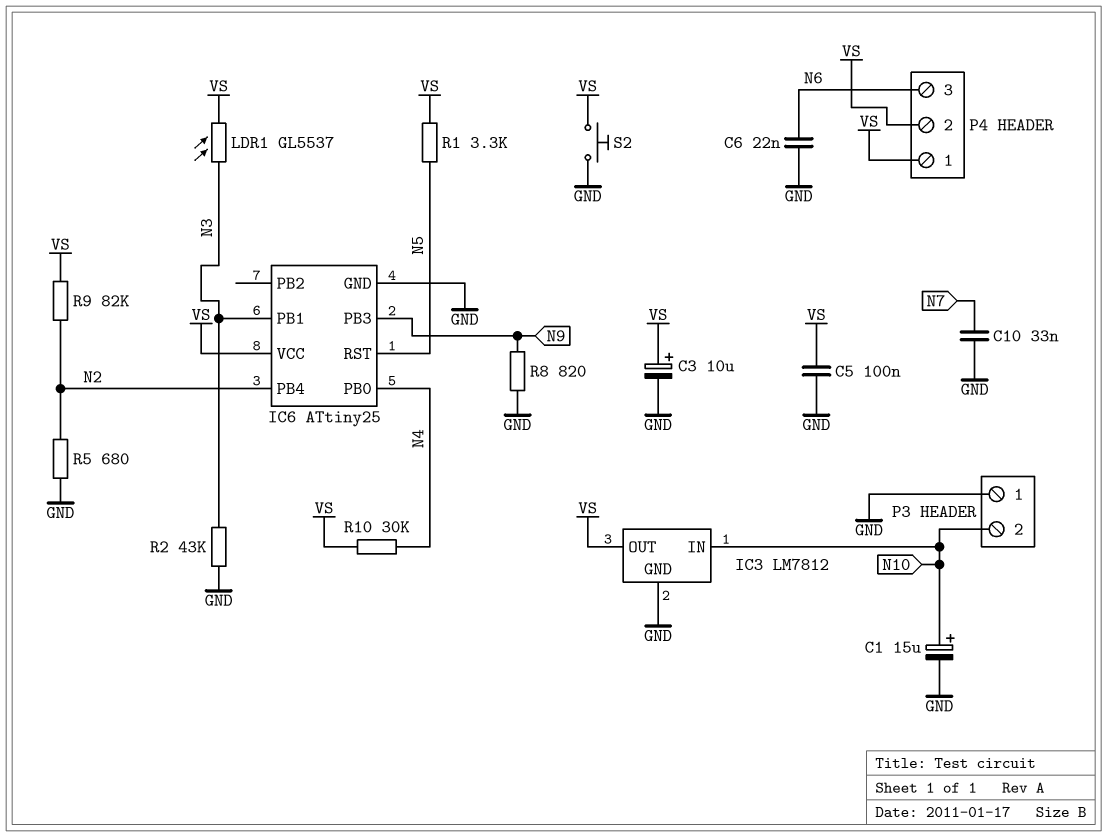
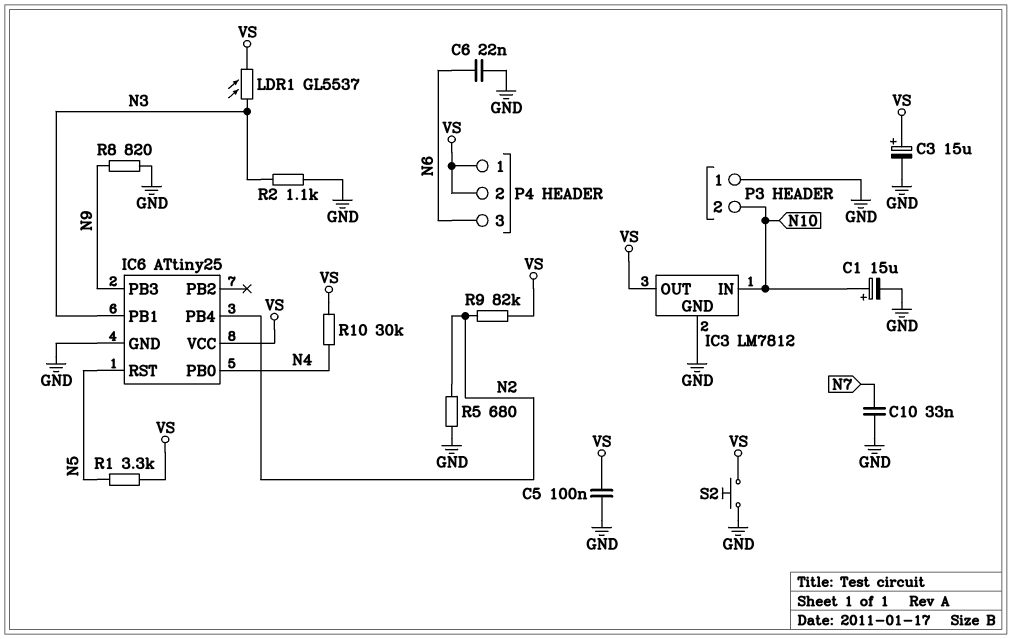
C3: 10uF (plus VS, minus GND) -> 15uF (plus VS, minus GND)
R2: 43k (GND, N3) -> 1.1k (GND, N3)

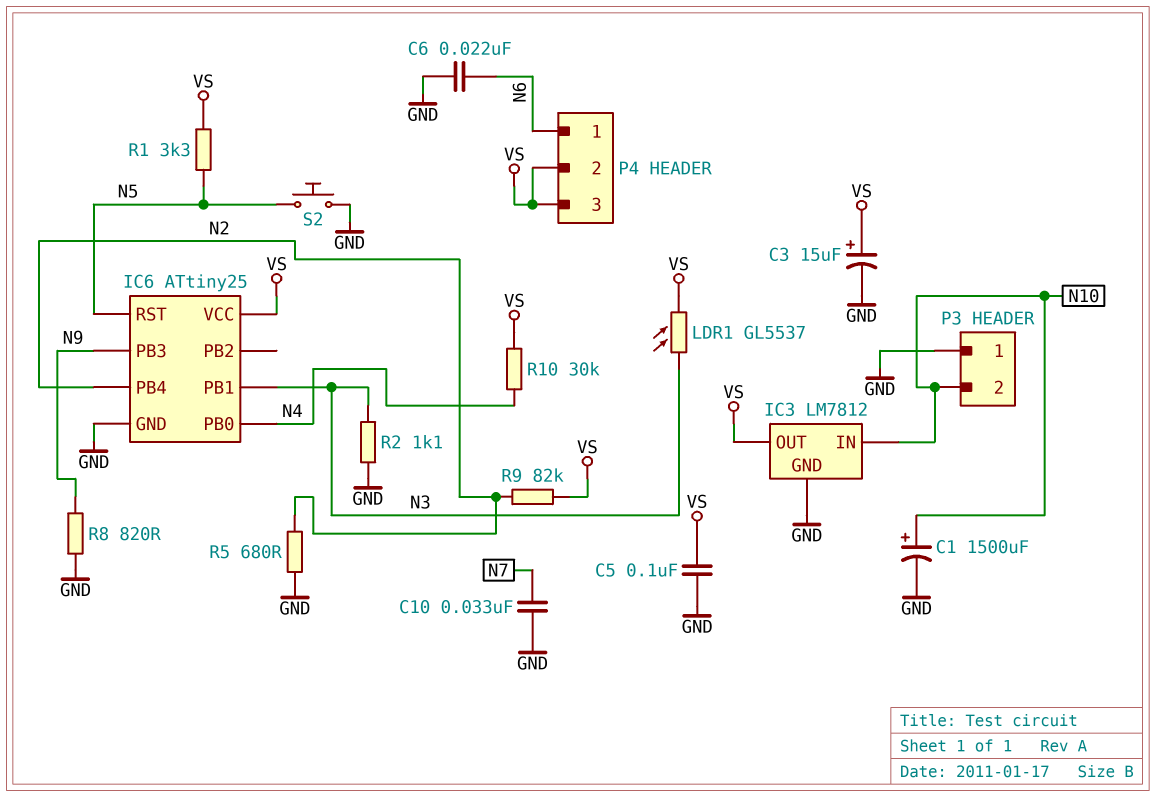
C1: 15uF (plus N10, minus GND) -> 1500uF (plus N10, minus GND)
P4 pin 1: VS -> N6
P4 pin 3: N6 -> VS
S2: button (GND, VS) -> button (GND, N5)

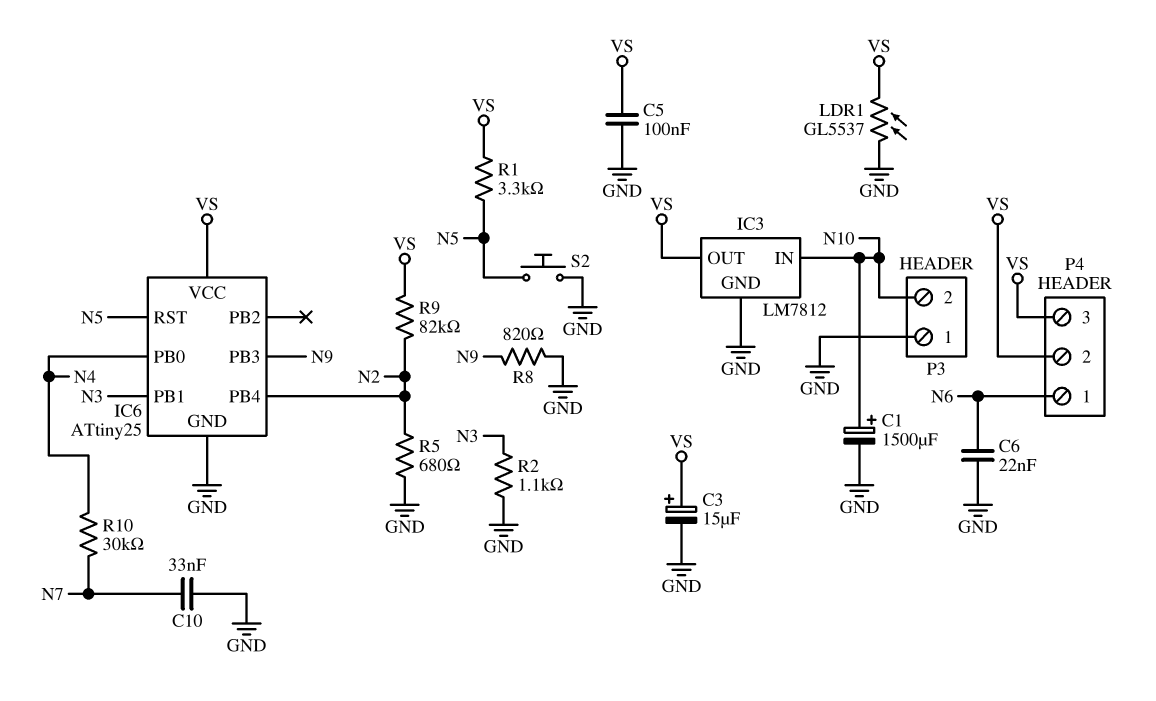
LDR1: GL5537 (N3, VS) -> GL5537 (GND, VS)
R10: 30k (N4, VS) -> 30k (N4, N7)

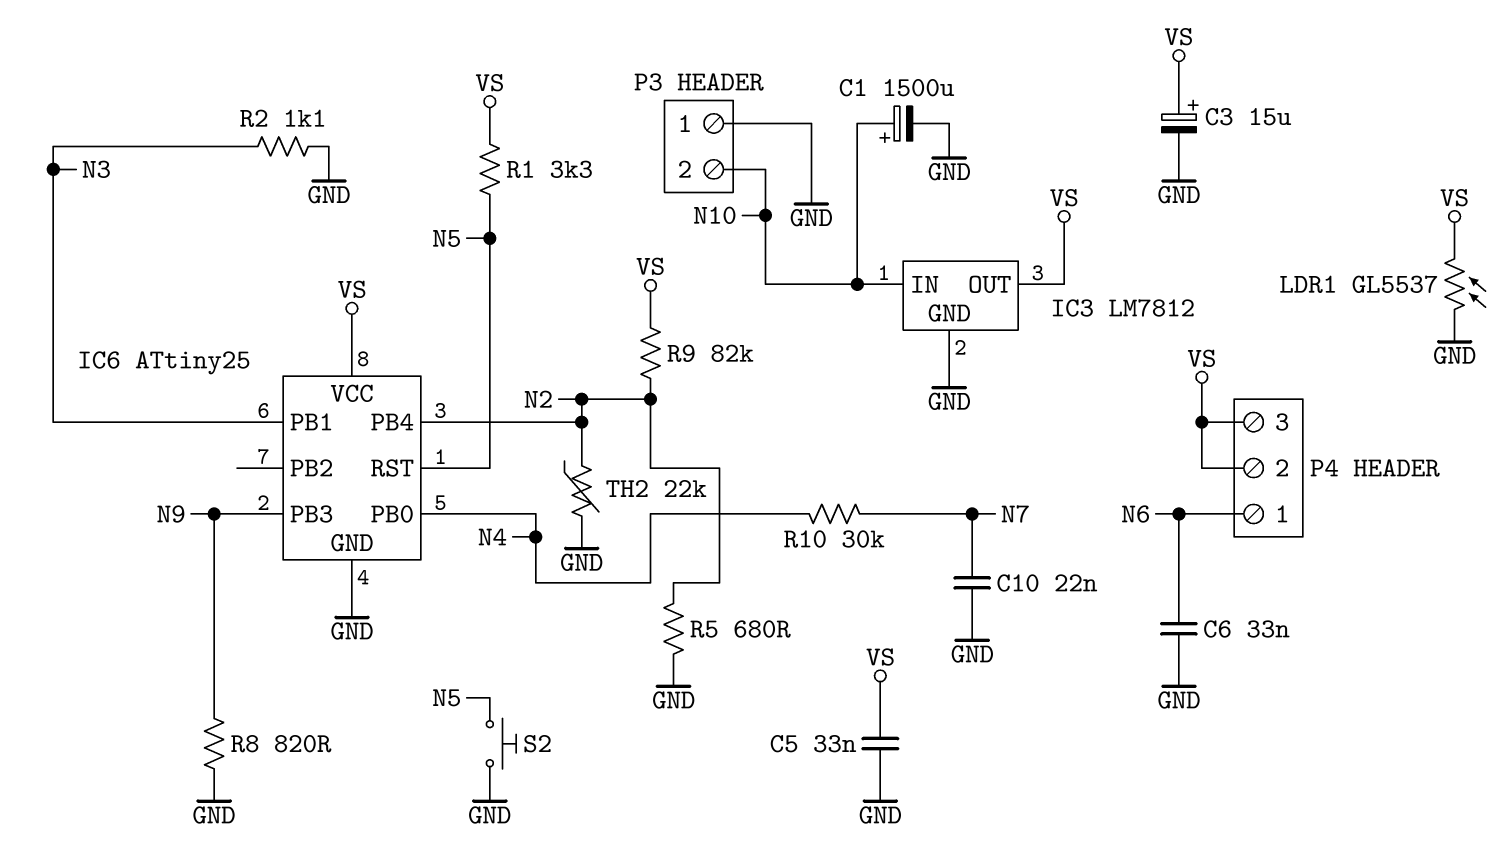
C5: 100nF (GND, VS) -> 33nF (GND, VS)
C6: 22nF (GND, N6) -> 33nF (GND, N6)
C10: 33nF (GND, N7) -> 22nF (GND, N7)
TH2: none -> 22k (GND, N2)

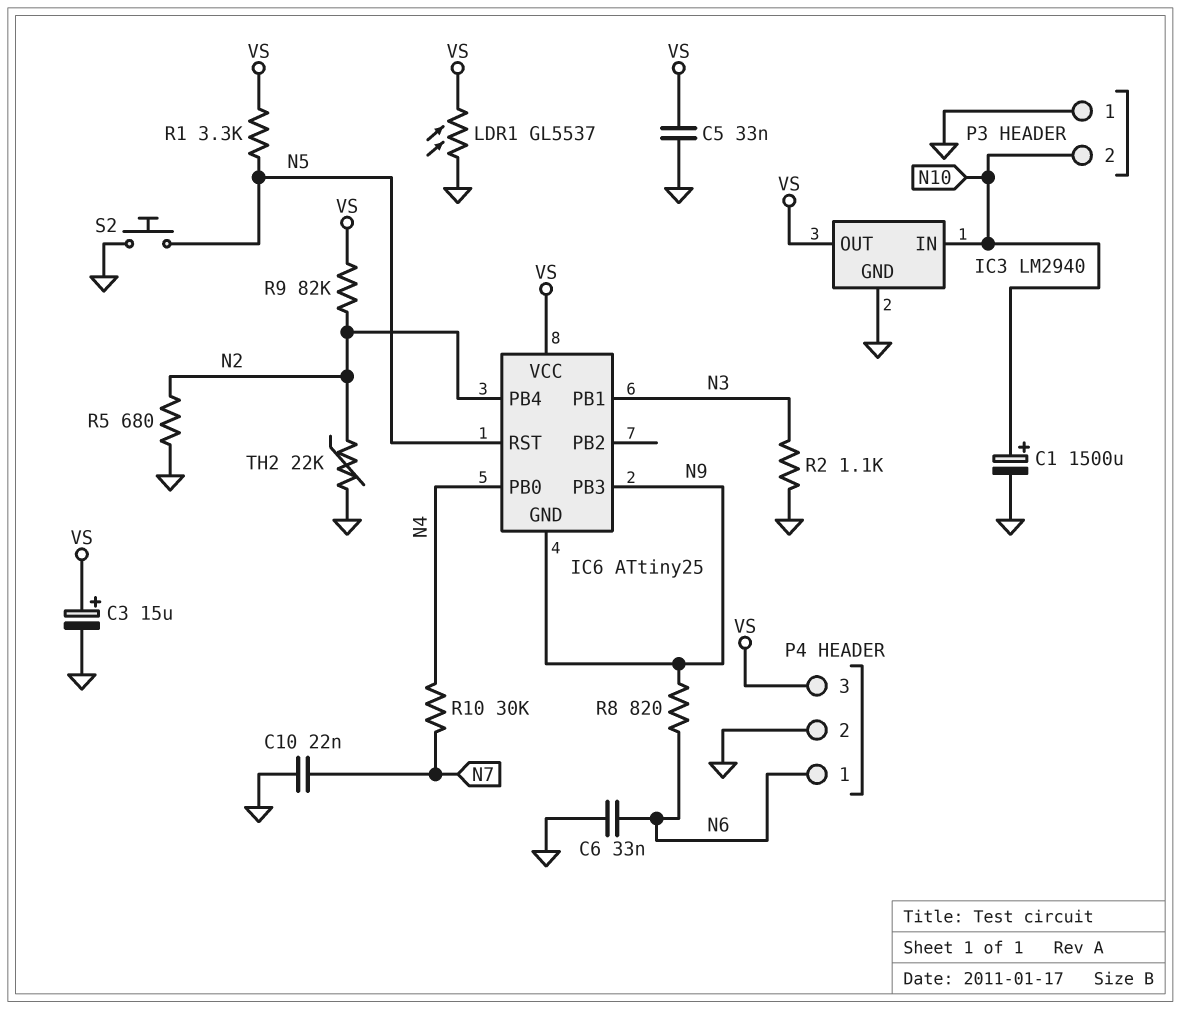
IC3: LM7812 -> LM2940
IC6 pin GND: GND -> N9
P4 pin 2: VS -> GND
R8: 820 (GND, N9) -> 820 (N6, N9)

